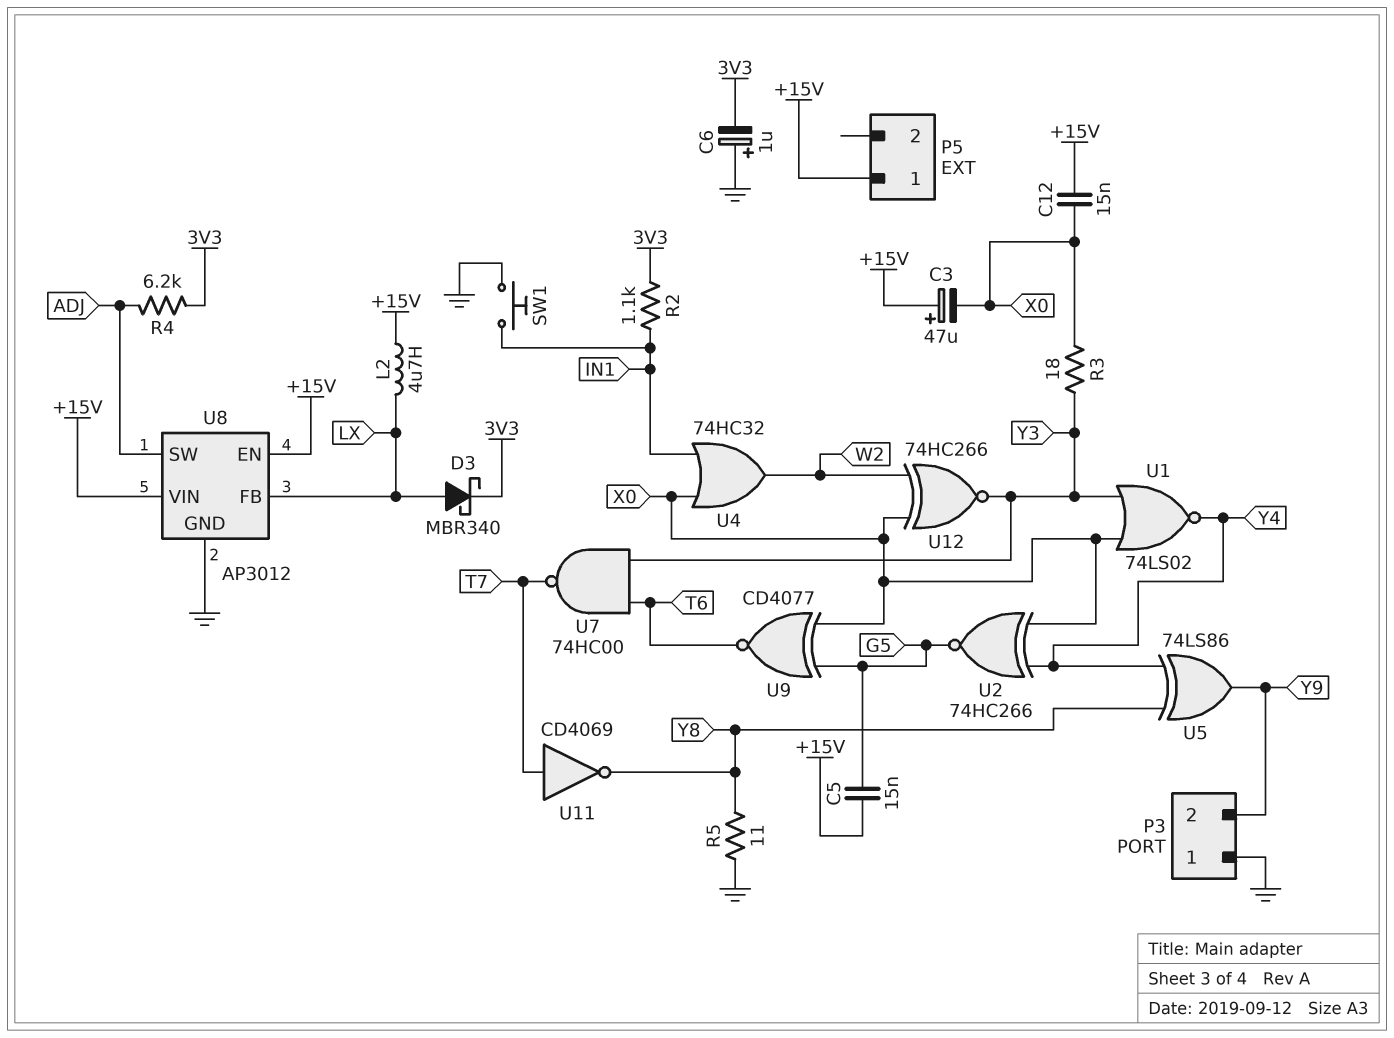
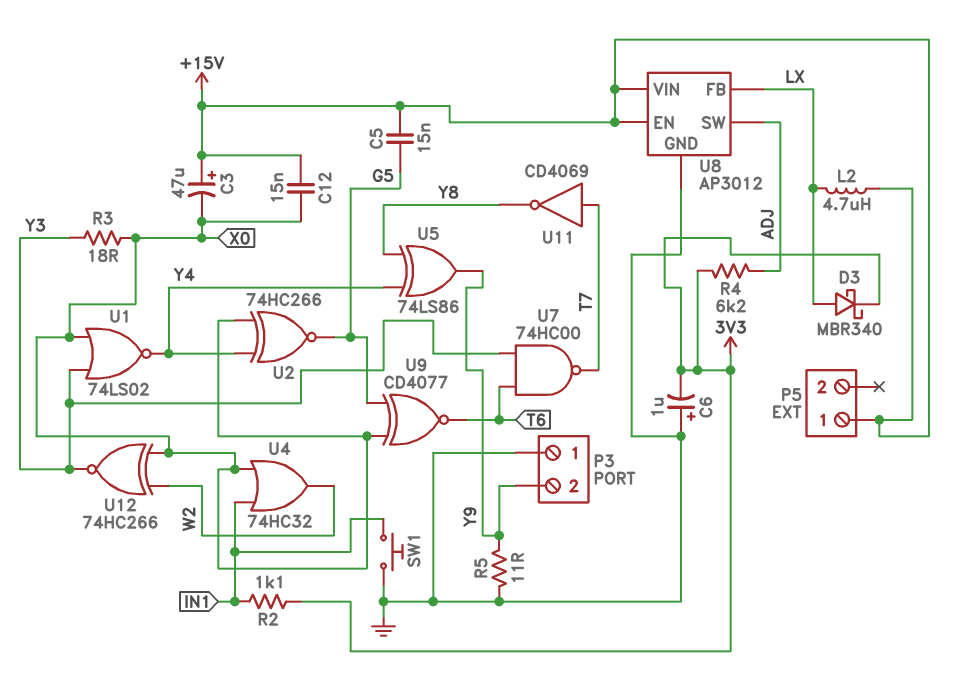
R5: 11 (GND, Y8) -> 11 (GND, Y9)

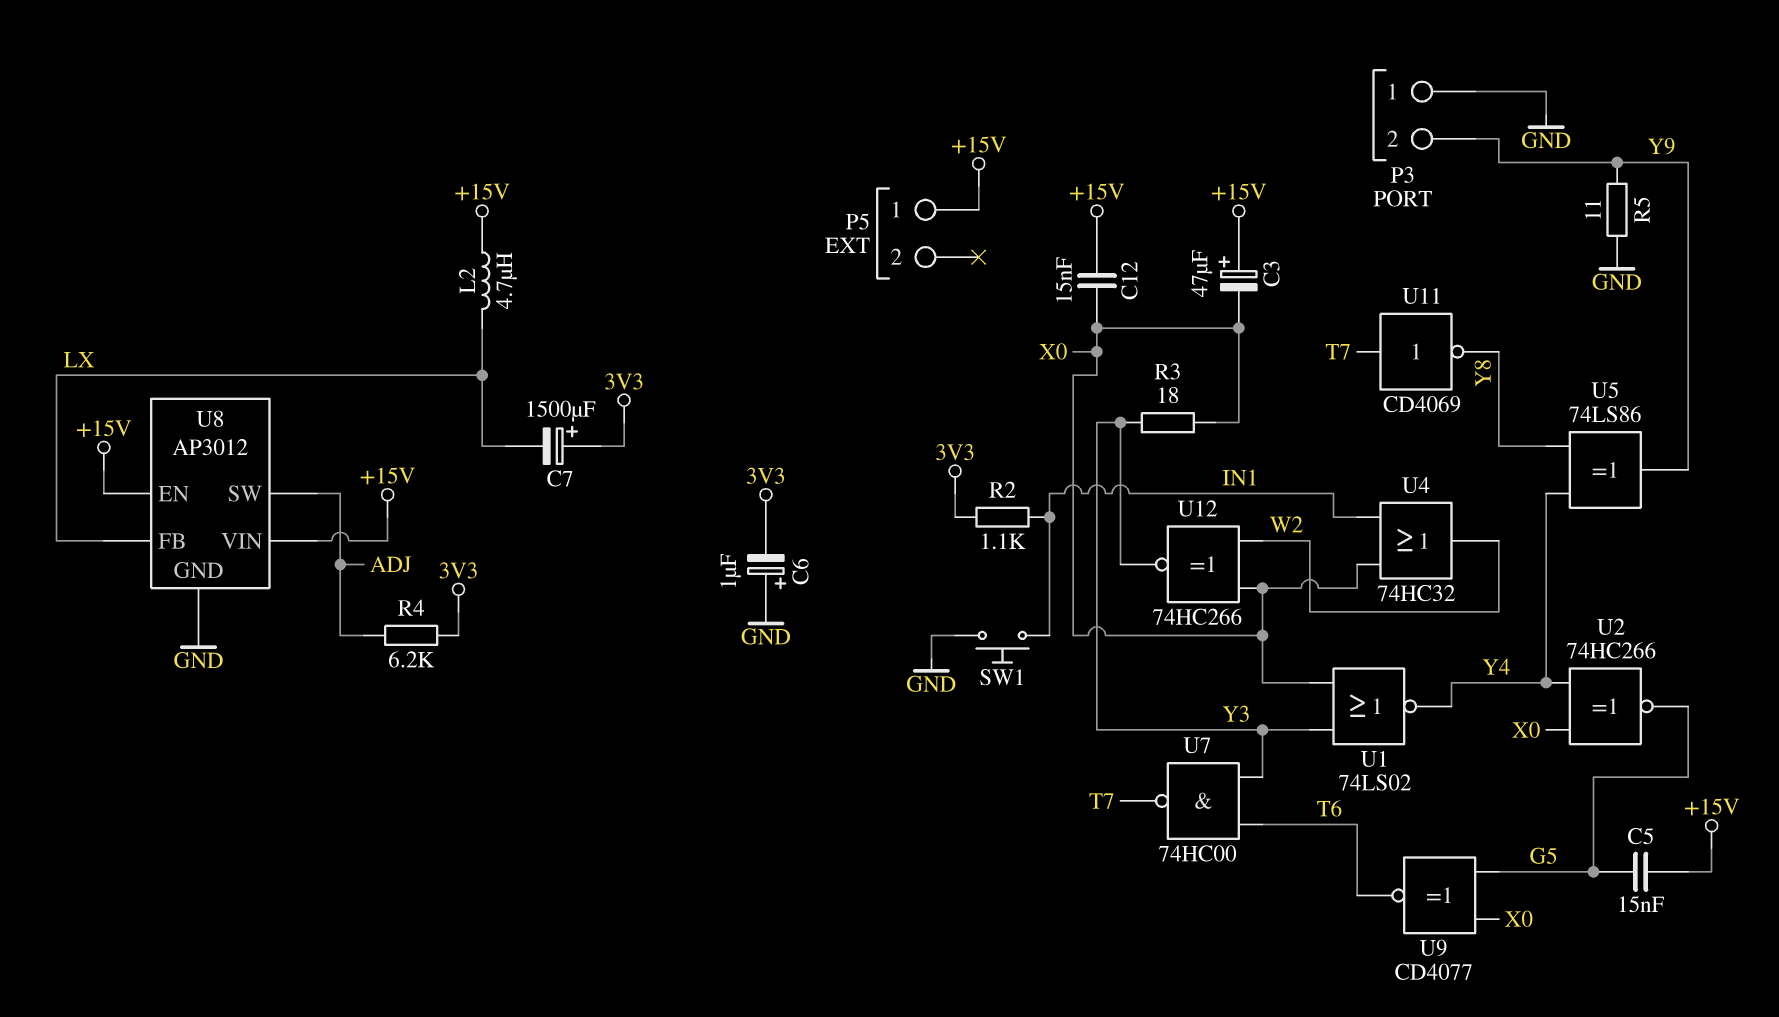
C7: none -> 1500uF (plus 3V3, minus LX)
D3: schottky MBR340 (A LX, K 3V3) -> none

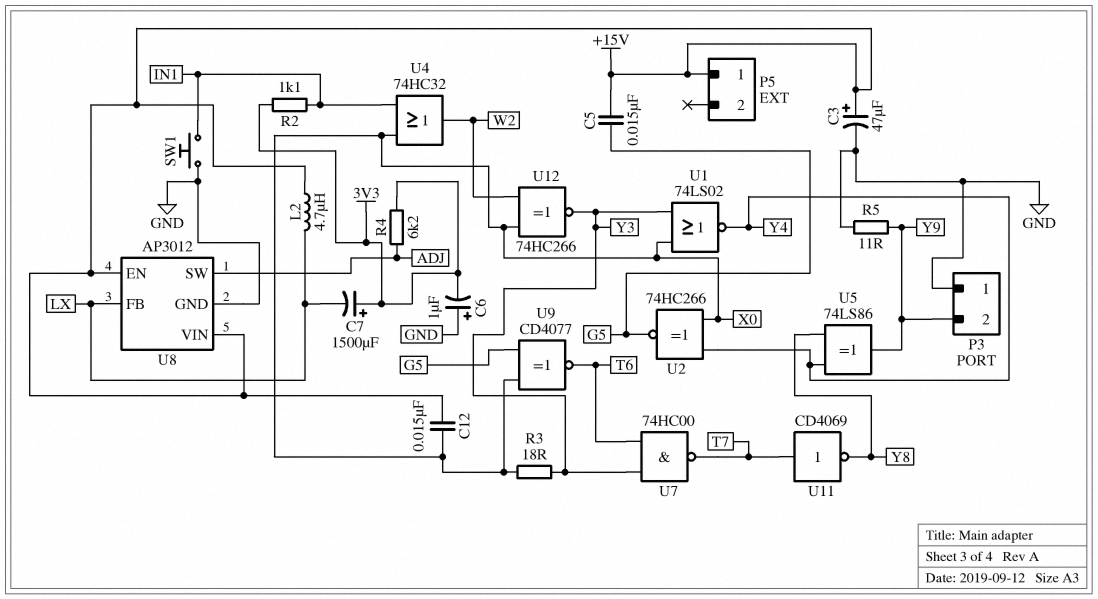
C3: 47uF (plus +15V, minus X0) -> 47uF (plus +15V, minus GND)

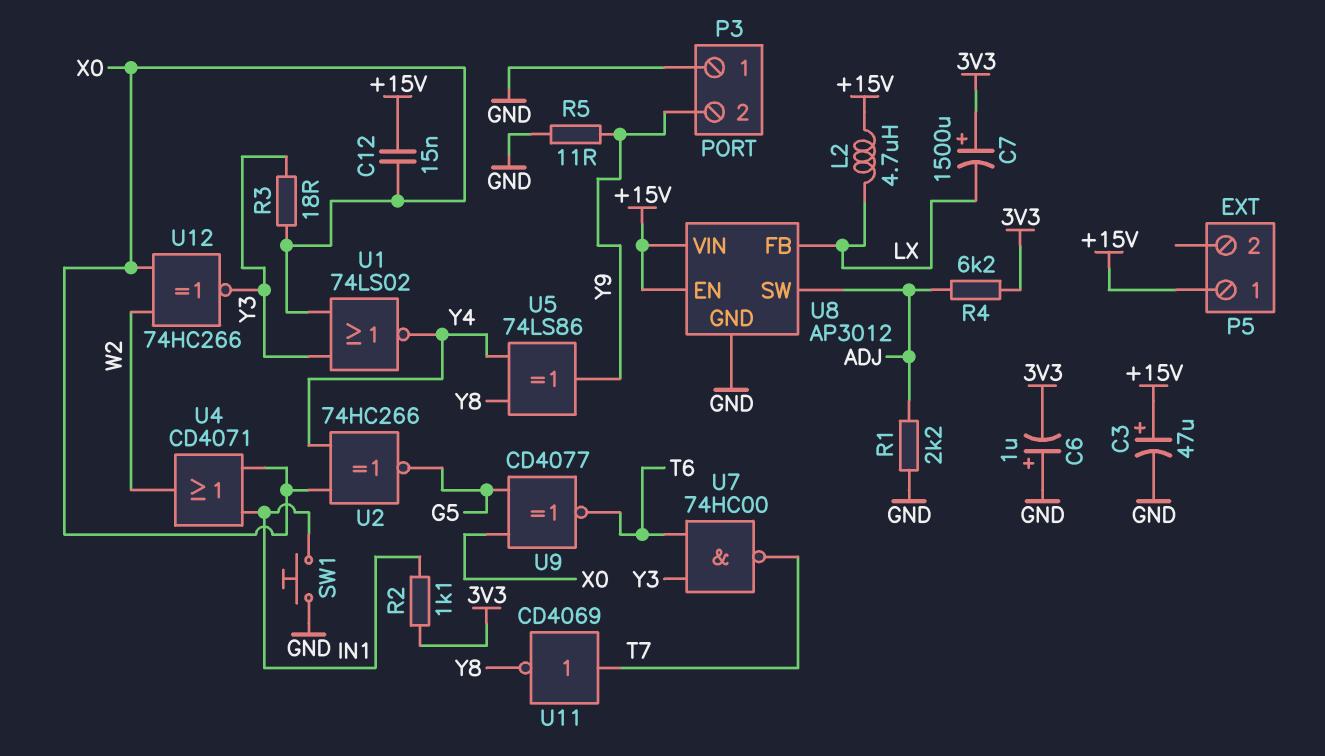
C5: 15nF (+15V, G5) -> none
R1: none -> 2.2k (ADJ, GND)
U4: OR 74HC32 (in IN1, in X0, out W2) -> OR CD4071 (in IN1, in X0, out W2)

